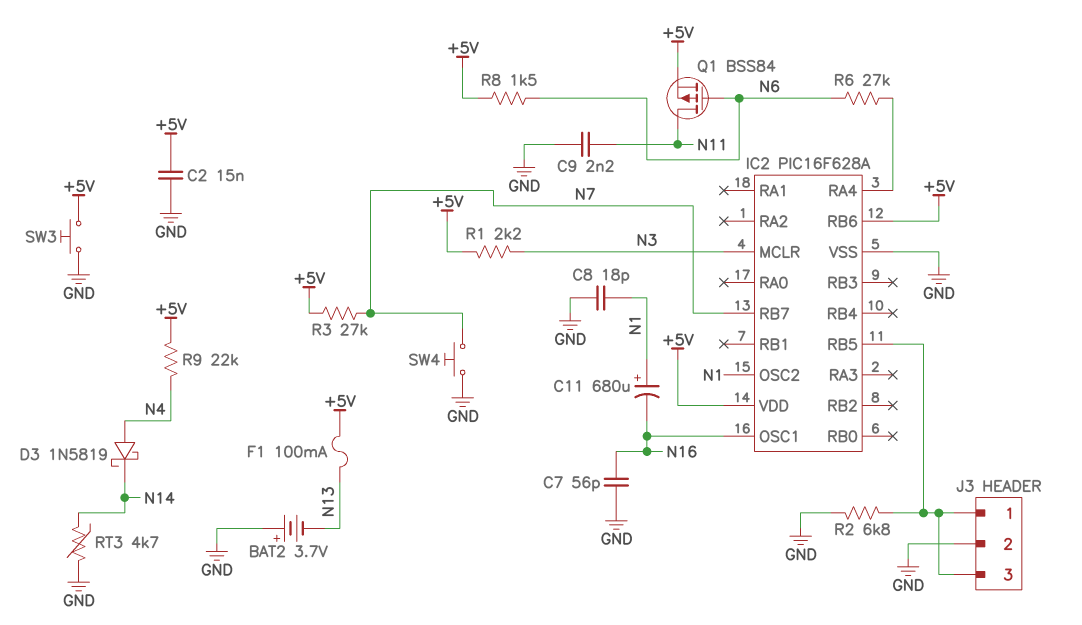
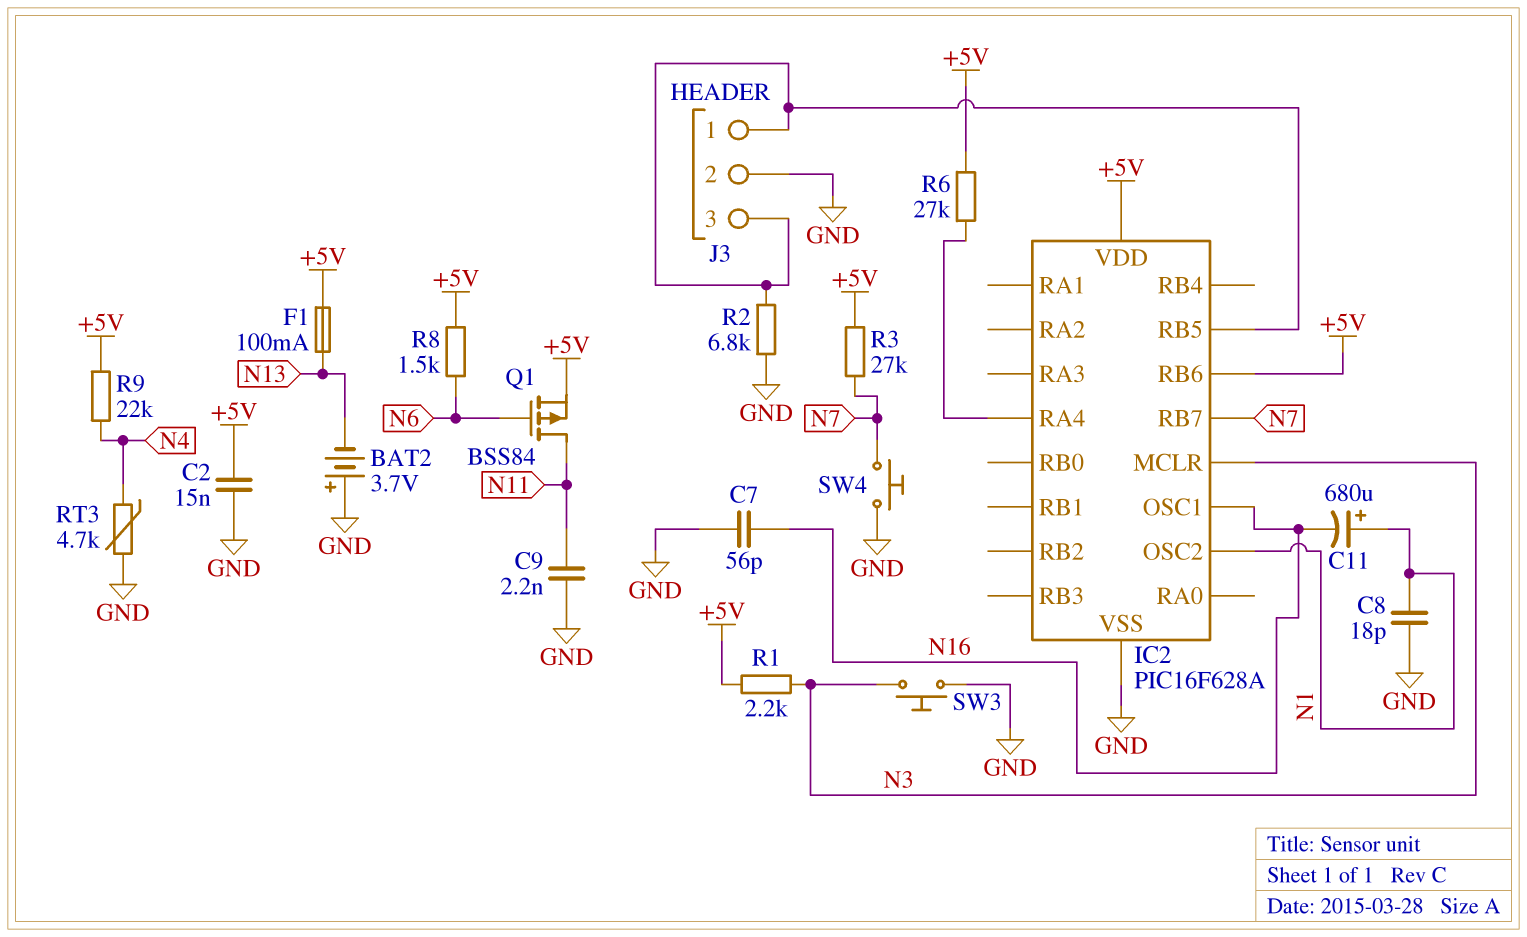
D3: schottky 1N5819 (A N4, K N14) -> none
R6: 27k (IC2/RA4, N6) -> 27k (+5V, IC2/RA4)
RT3: 4.7k (GND, N14) -> 4.7k (GND, N4)
SW3: button (+5V, GND) -> button (GND, N3)

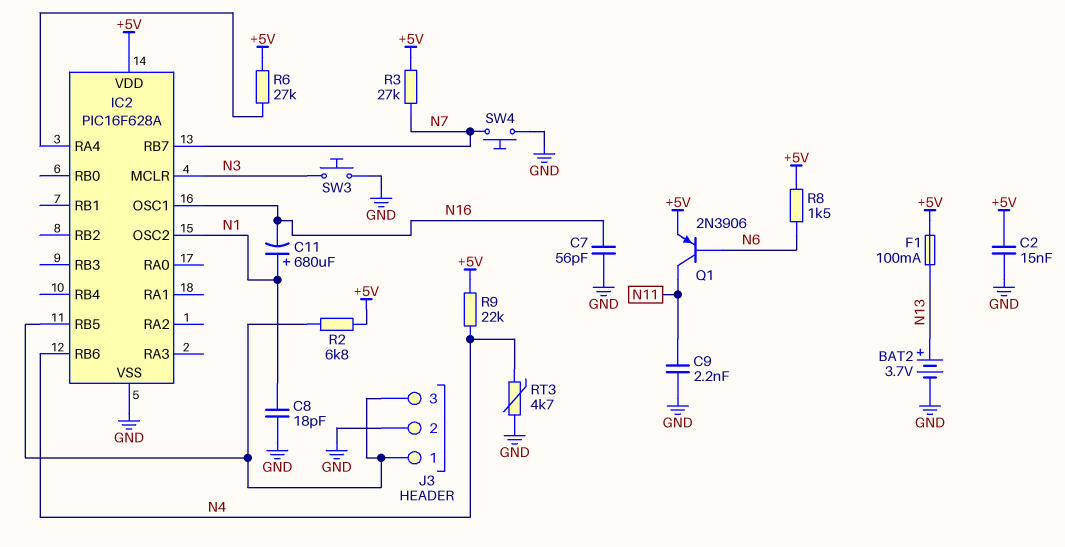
BAT2: 3.7V (plus GND, minus N13) -> 3.7V (plus N13, minus GND)
IC2 pin RB6: +5V -> N4
Q1: PMOS BSS84 (G N6, D N11, S +5V) -> PNP 2N3906 (B N6, C N11, E +5V)
R1: 2.2k (+5V, N3) -> none
R2: 6.8k (GND, IC2/RB5) -> 6.8k (+5V, IC2/RB5)

